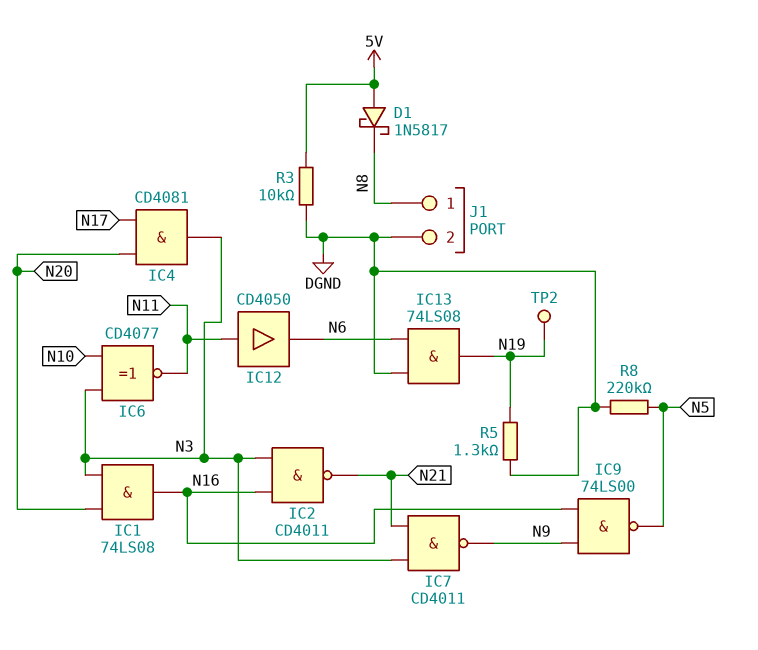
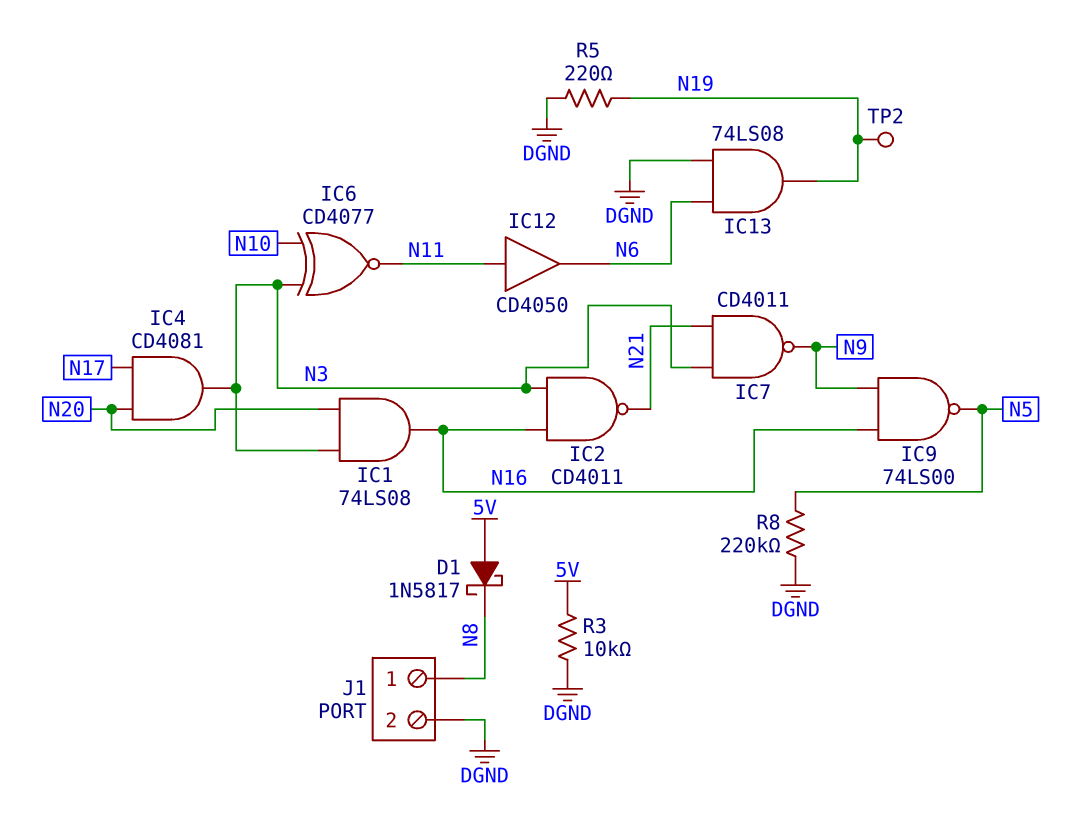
R5: 1.3k (DGND, N19) -> 220 (DGND, N19)

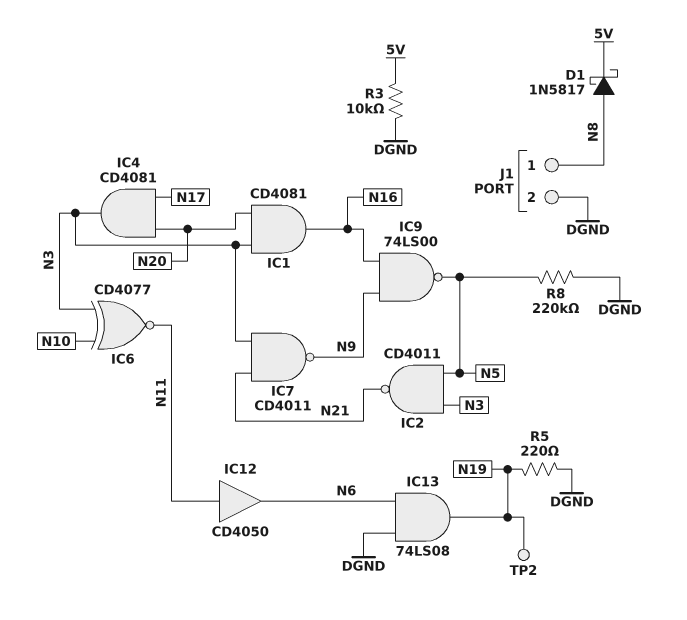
D1: schottky 1N5817 (A 5V, K N8) -> schottky 1N5817 (A N8, K 5V)
IC1: AND 74LS08 (in N3, in N20, out N16) -> AND CD4081 (in N3, in N20, out N16)
IC2: NAND CD4011 (in N3, in N16, out N21) -> NAND CD4011 (in N3, in N5, out N21)

